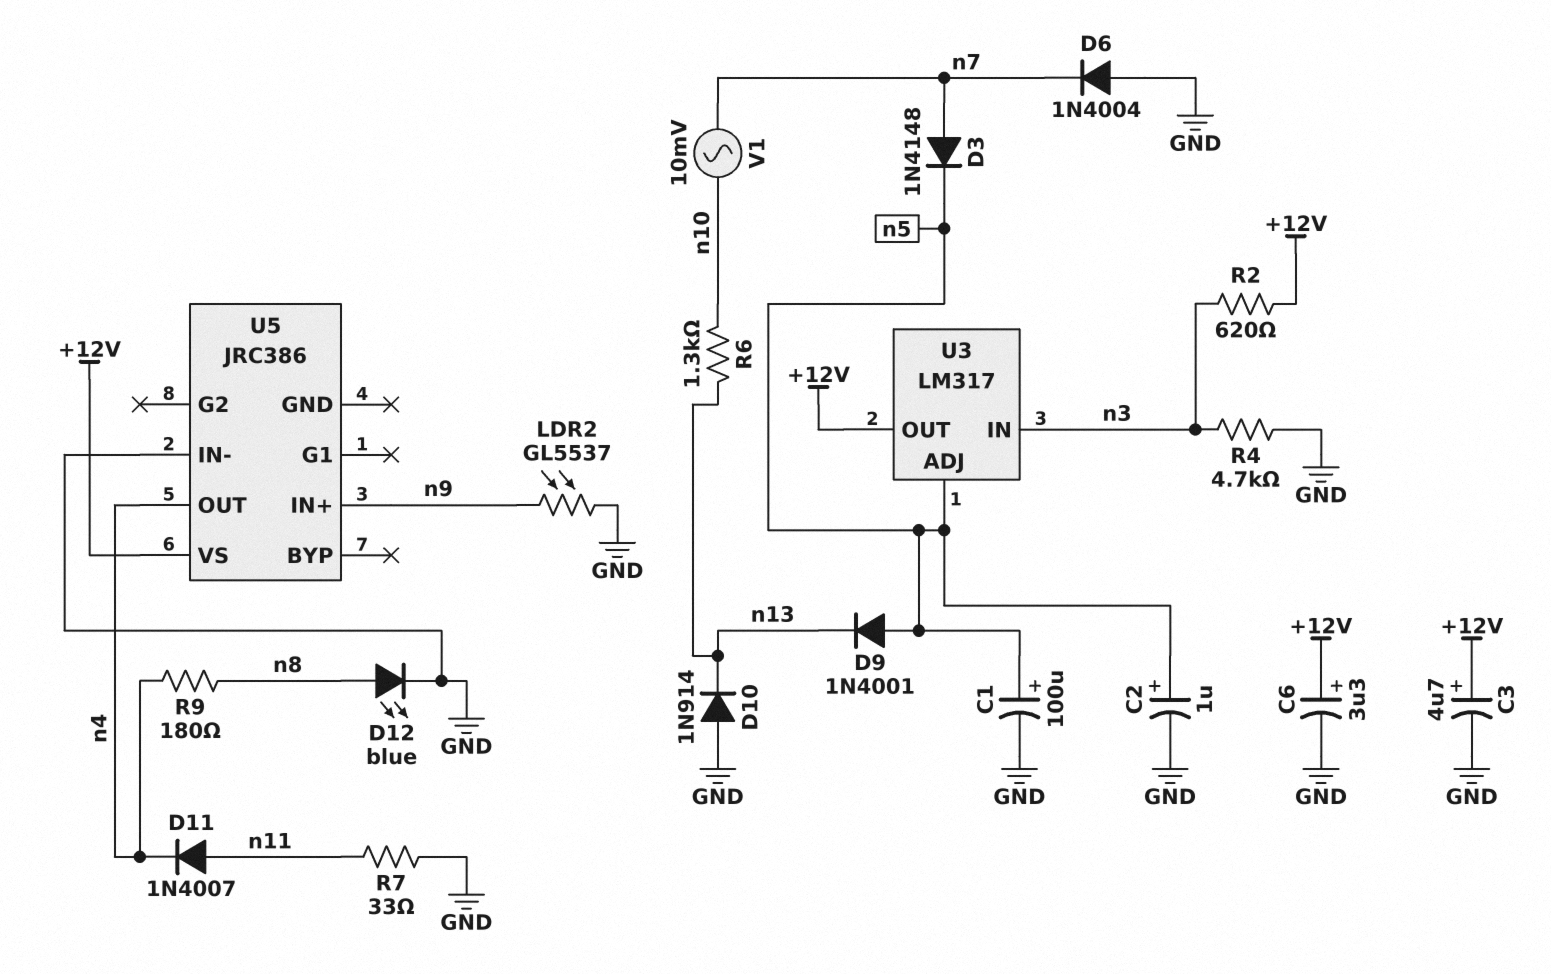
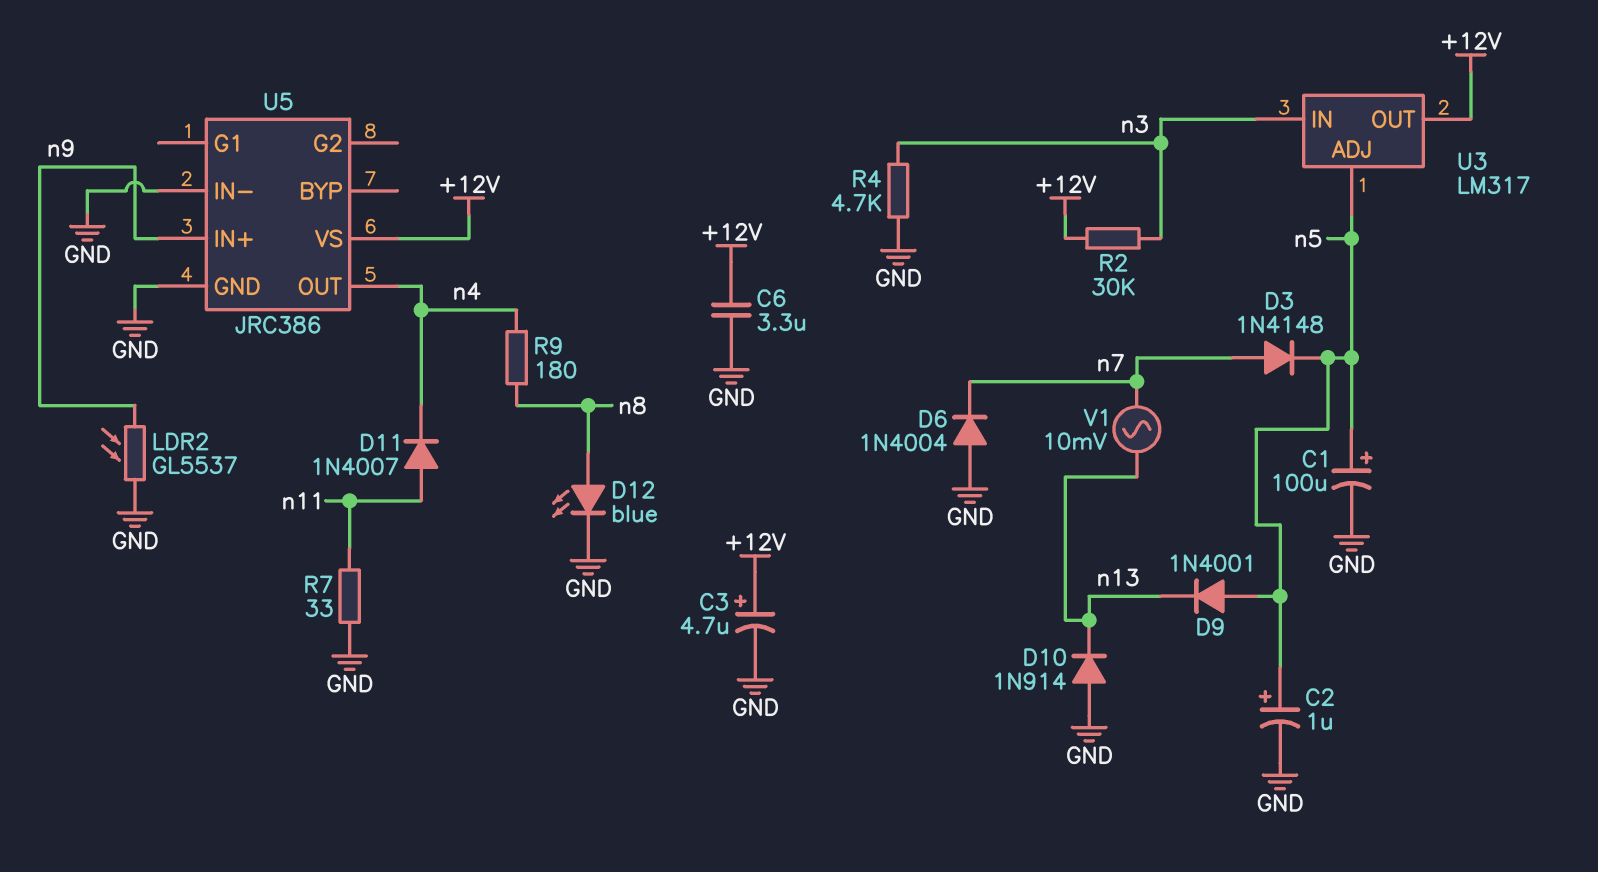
C6: 3.3uF (plus +12V, minus GND) -> 3.3uF (+12V, GND)
R2: 620 (+12V, n3) -> 30k (+12V, n3)
R6: 1.3k (n10, n13) -> none
U5 pin GND: none -> GND
V1: AC 10mV (n7, n10) -> AC 10mV (n7, n13)

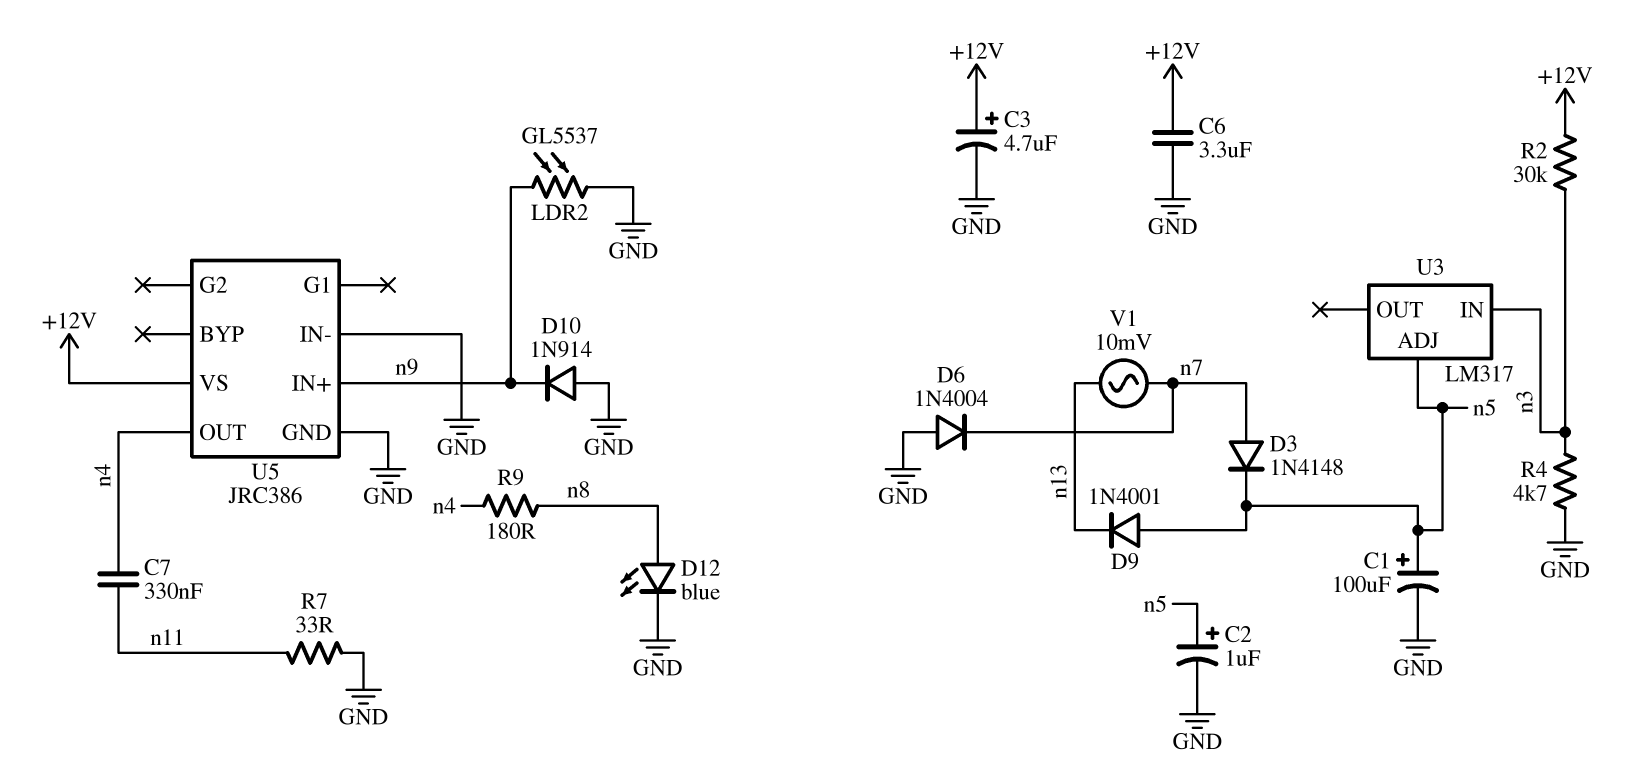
C7: none -> 330nF (n4, n11)
D10: diode 1N914 (A GND, K n13) -> diode 1N914 (A GND, K n9)
D11: diode 1N4007 (A n11, K n4) -> none
U3 pin OUT: +12V -> none

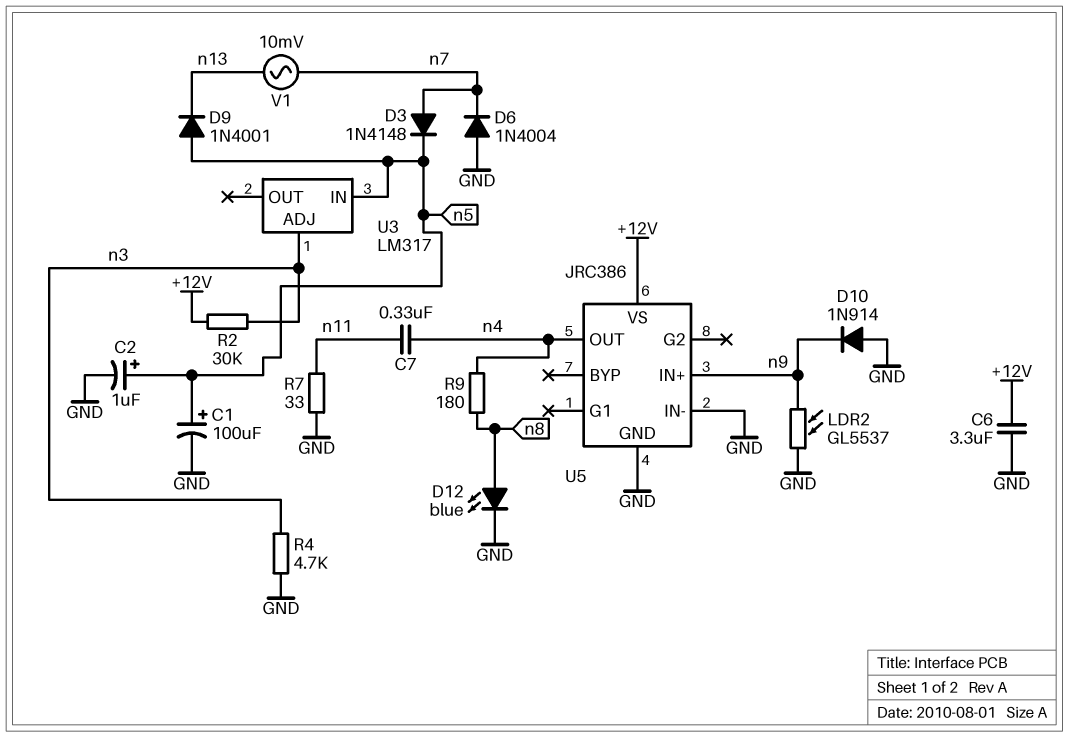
C3: 4.7uF (plus +12V, minus GND) -> none
U3 pin ADJ: n5 -> n3
U3 pin IN: n3 -> n5

